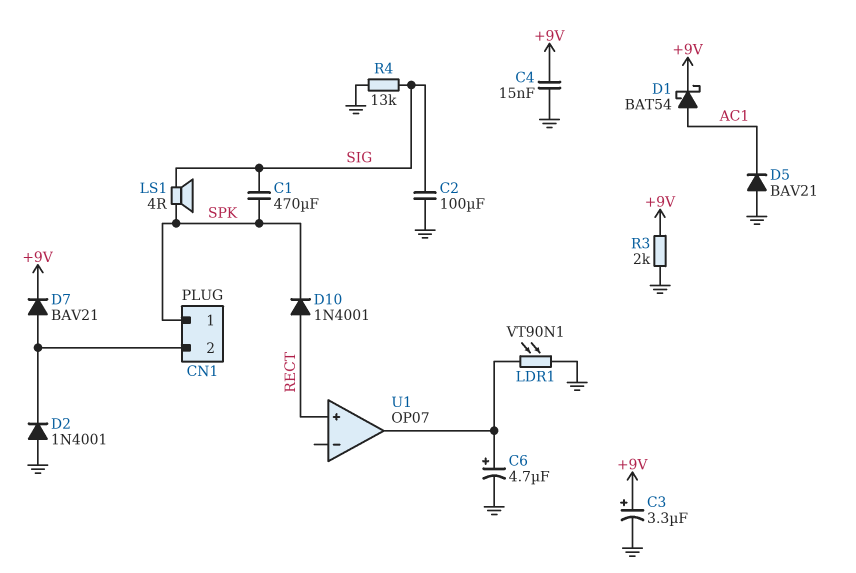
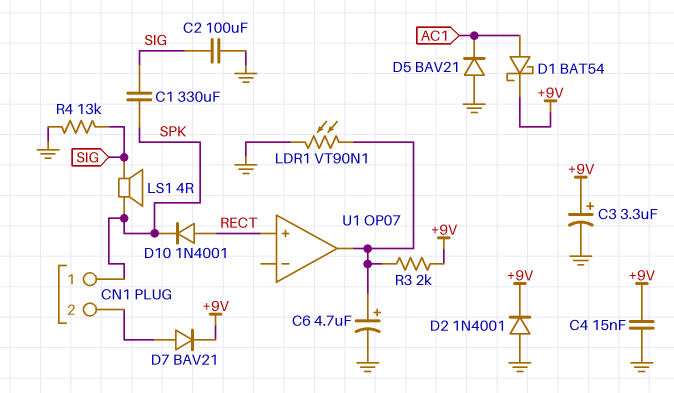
C1: 470uF (SIG, SPK) -> 330uF (SIG, SPK)
D2: diode 1N4001 (A GND, K CN1/2) -> diode 1N4001 (A GND, K +9V)
R3: 2k (+9V, GND) -> 2k (+9V, U1/out)

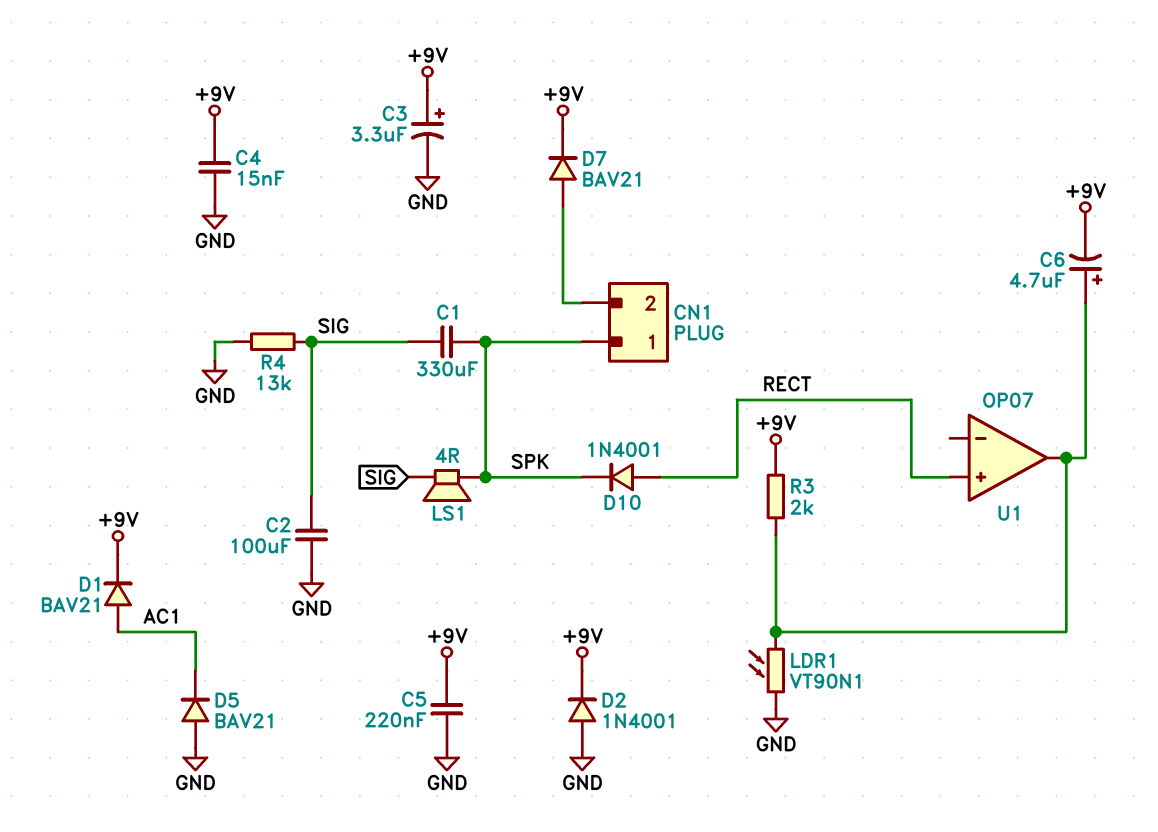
C5: none -> 220nF (+9V, GND)
C6: 4.7uF (plus U1/out, minus GND) -> 4.7uF (plus U1/out, minus +9V)
D1: schottky BAT54 (A AC1, K +9V) -> diode BAV21 (A AC1, K +9V)

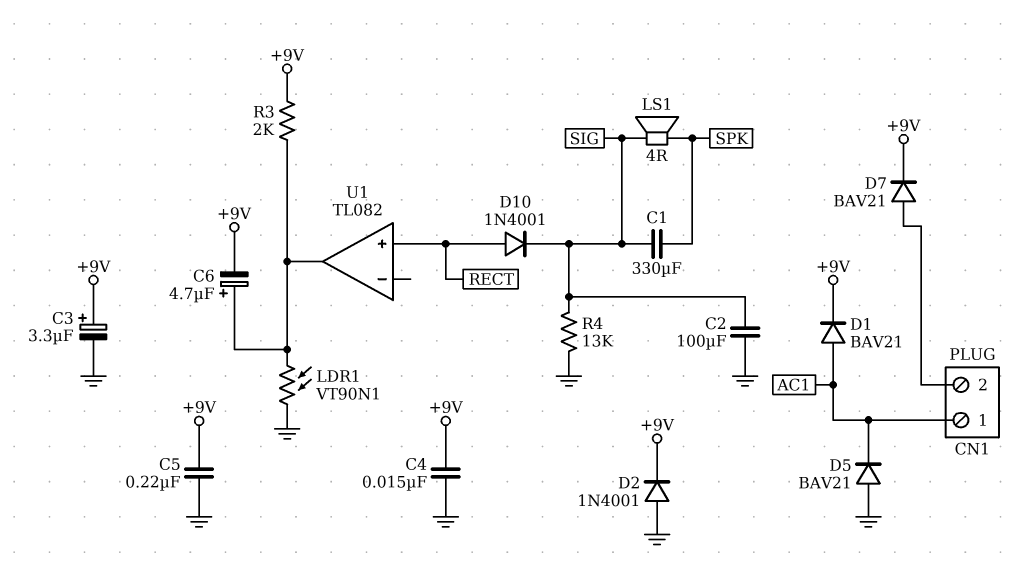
CN1 pin 1: SPK -> AC1
D10: diode 1N4001 (A RECT, K SPK) -> diode 1N4001 (A RECT, K SIG)
U1: OP07 -> TL082

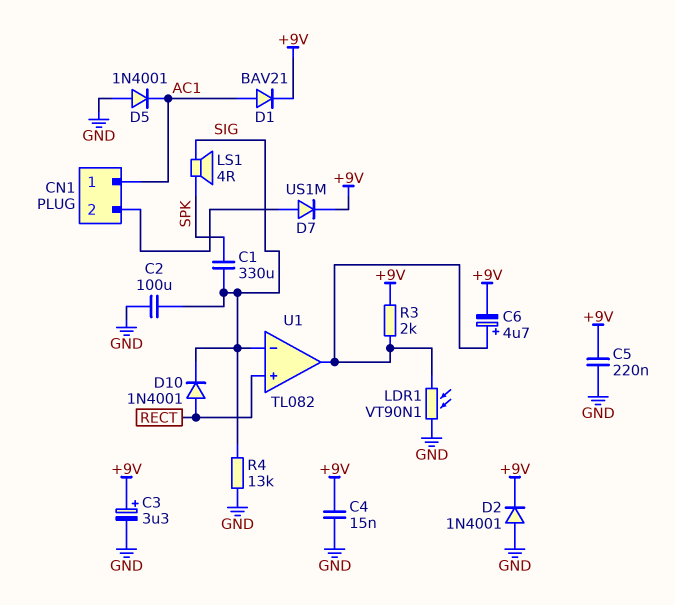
D5: diode BAV21 (A GND, K AC1) -> diode 1N4001 (A GND, K AC1)
D7: diode BAV21 (A CN1/2, K +9V) -> diode US1M (A CN1/2, K +9V)
U1 pin in-: none -> SIG

